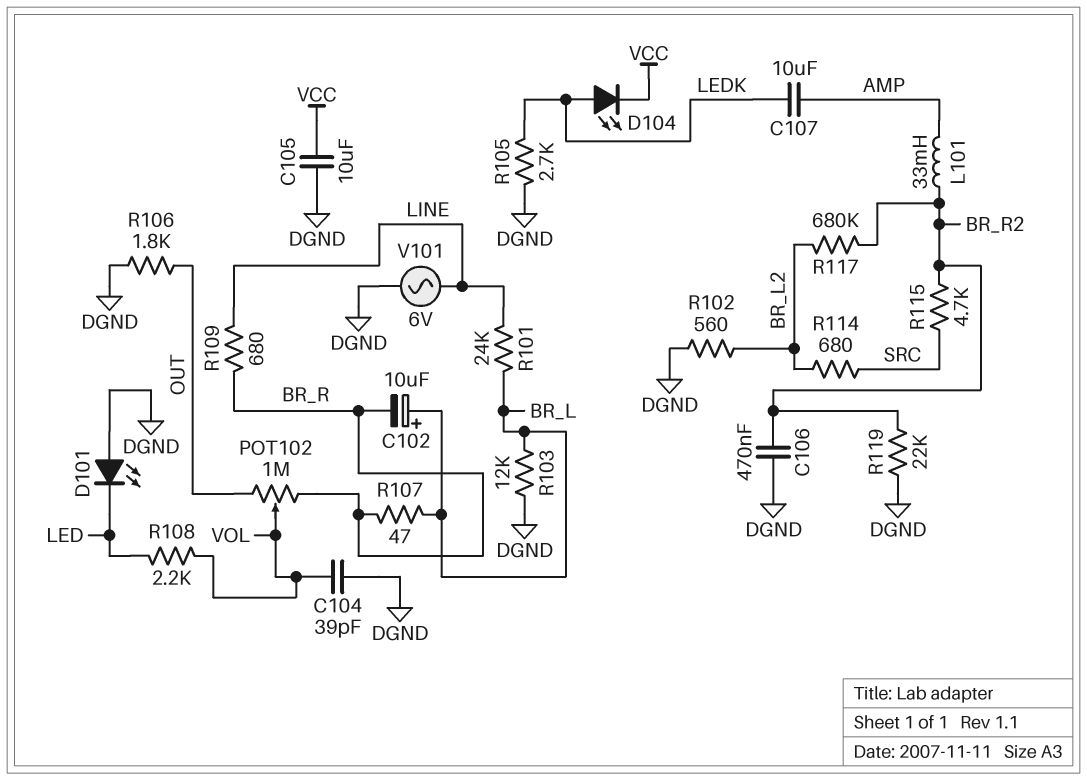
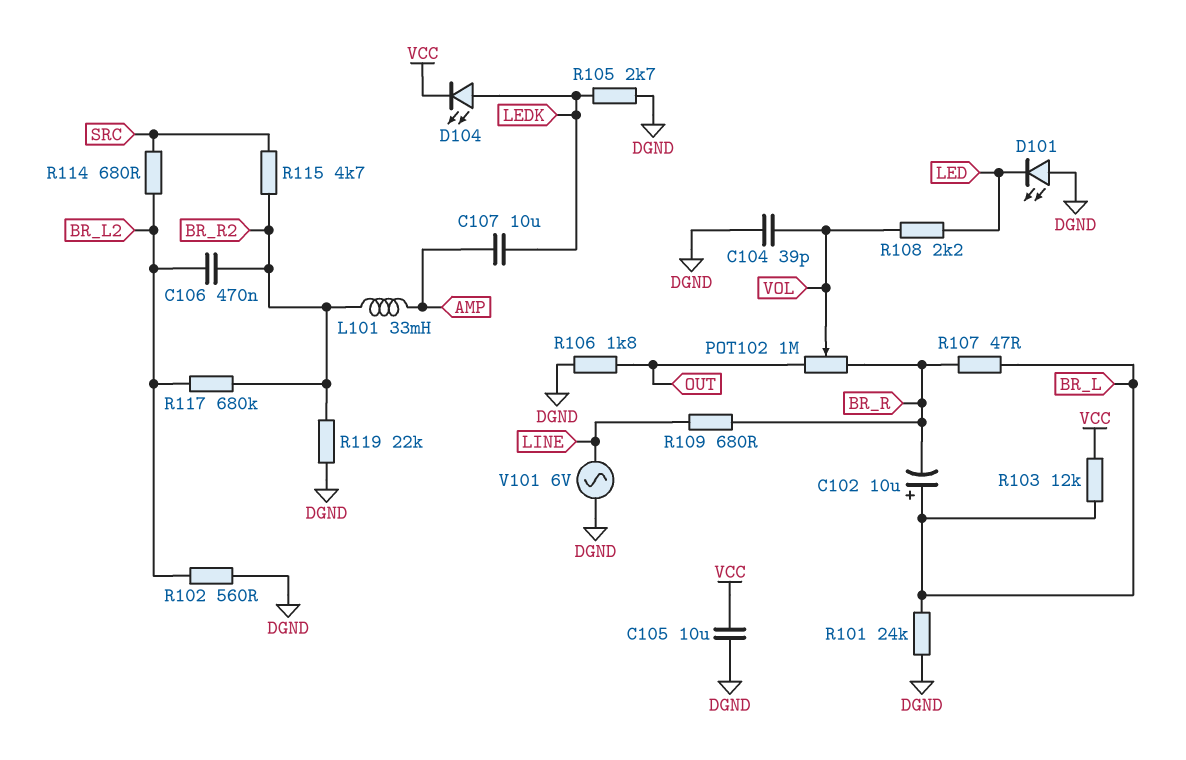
C106: 470nF (BR_R2, DGND) -> 470nF (BR_L2, BR_R2)
R101: 24k (BR_L, LINE) -> 24k (BR_L, DGND)
R103: 12k (BR_L, DGND) -> 12k (BR_L, VCC)

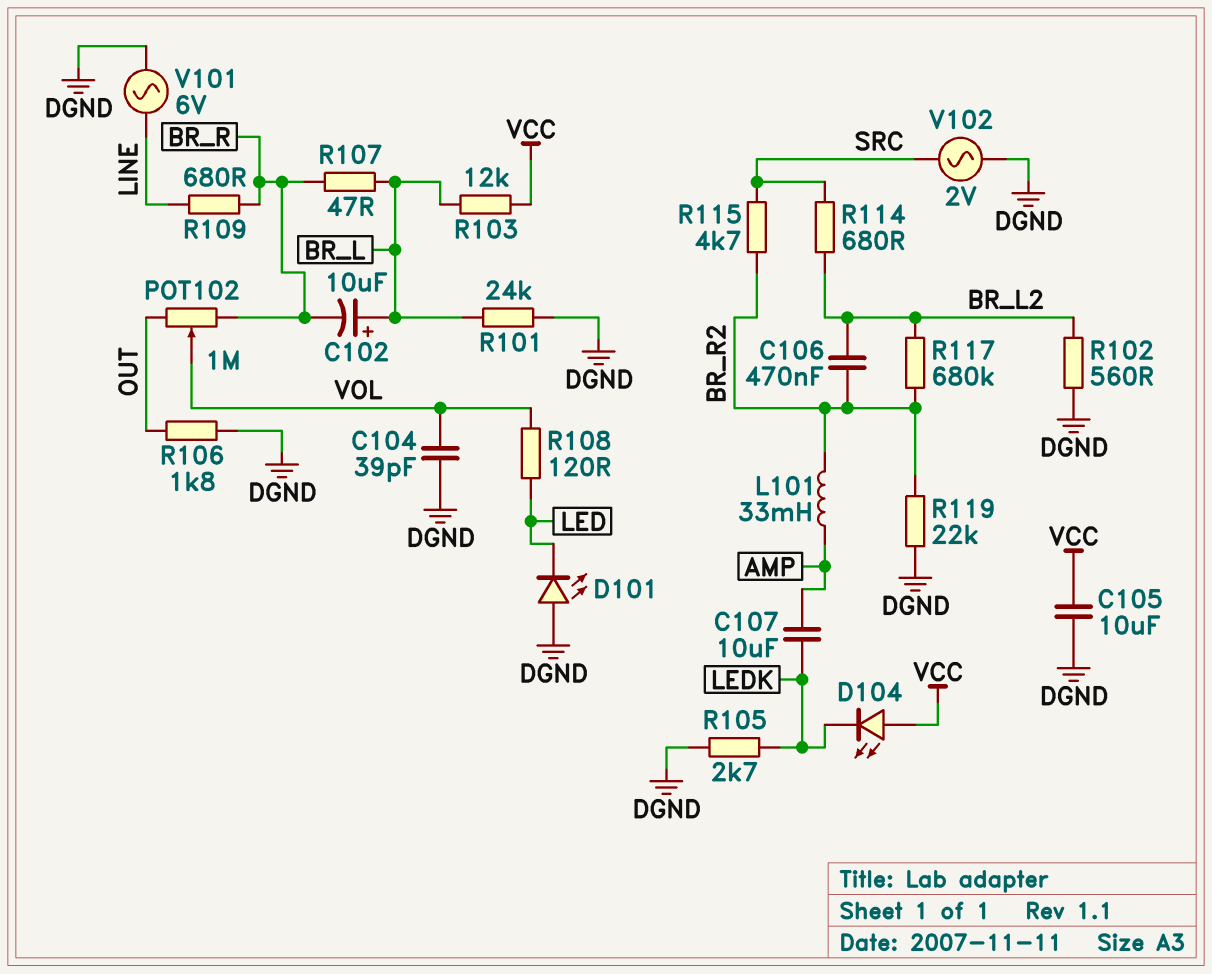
D104: LED (A LEDK, K VCC) -> LED (A VCC, K LEDK)
R108: 2.2k (LED, VOL) -> 120 (LED, VOL)
V102: none -> AC 2V (DGND, SRC)

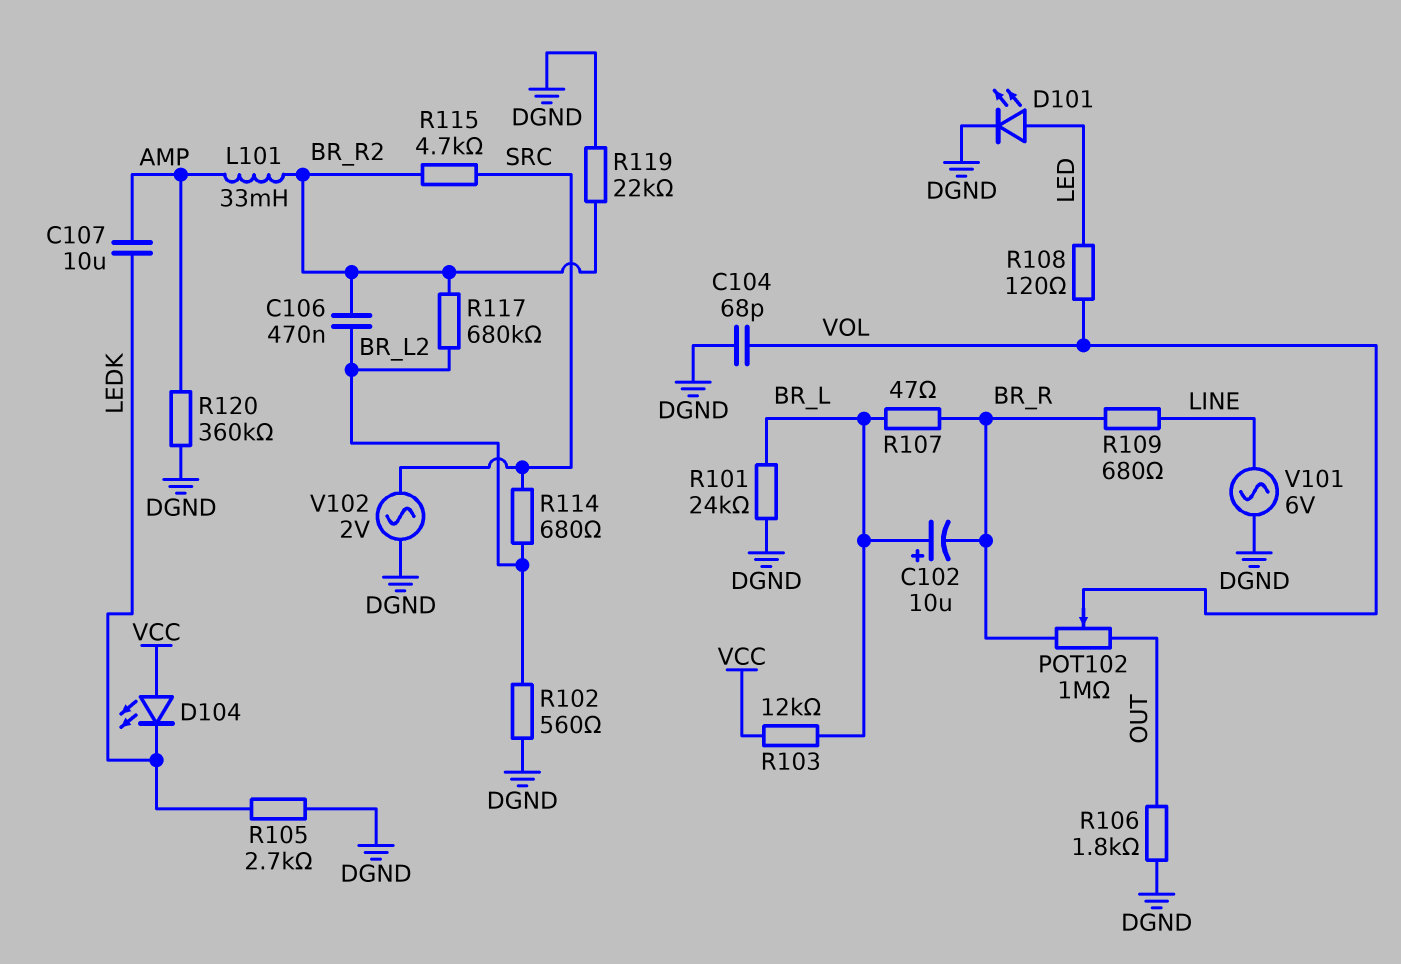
C104: 39pF (DGND, VOL) -> 68pF (DGND, VOL)
C105: 10uF (DGND, VCC) -> none
D101: LED (A DGND, K LED) -> LED (A LED, K DGND)
R120: none -> 360k (AMP, DGND)

